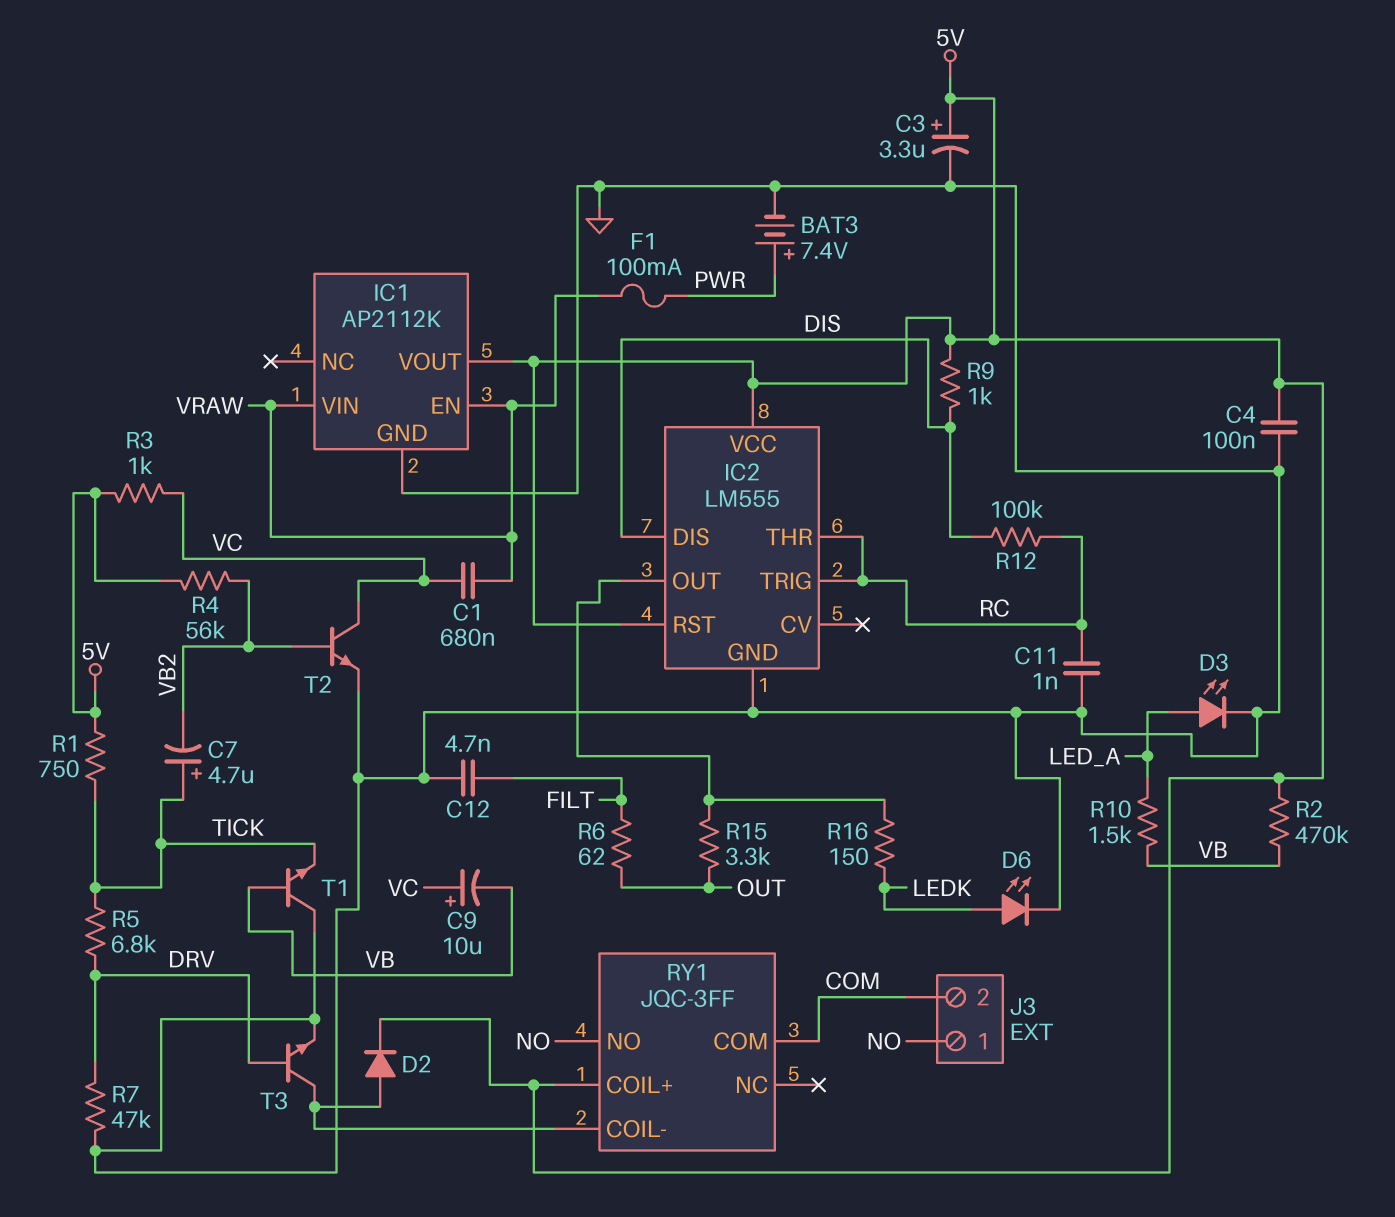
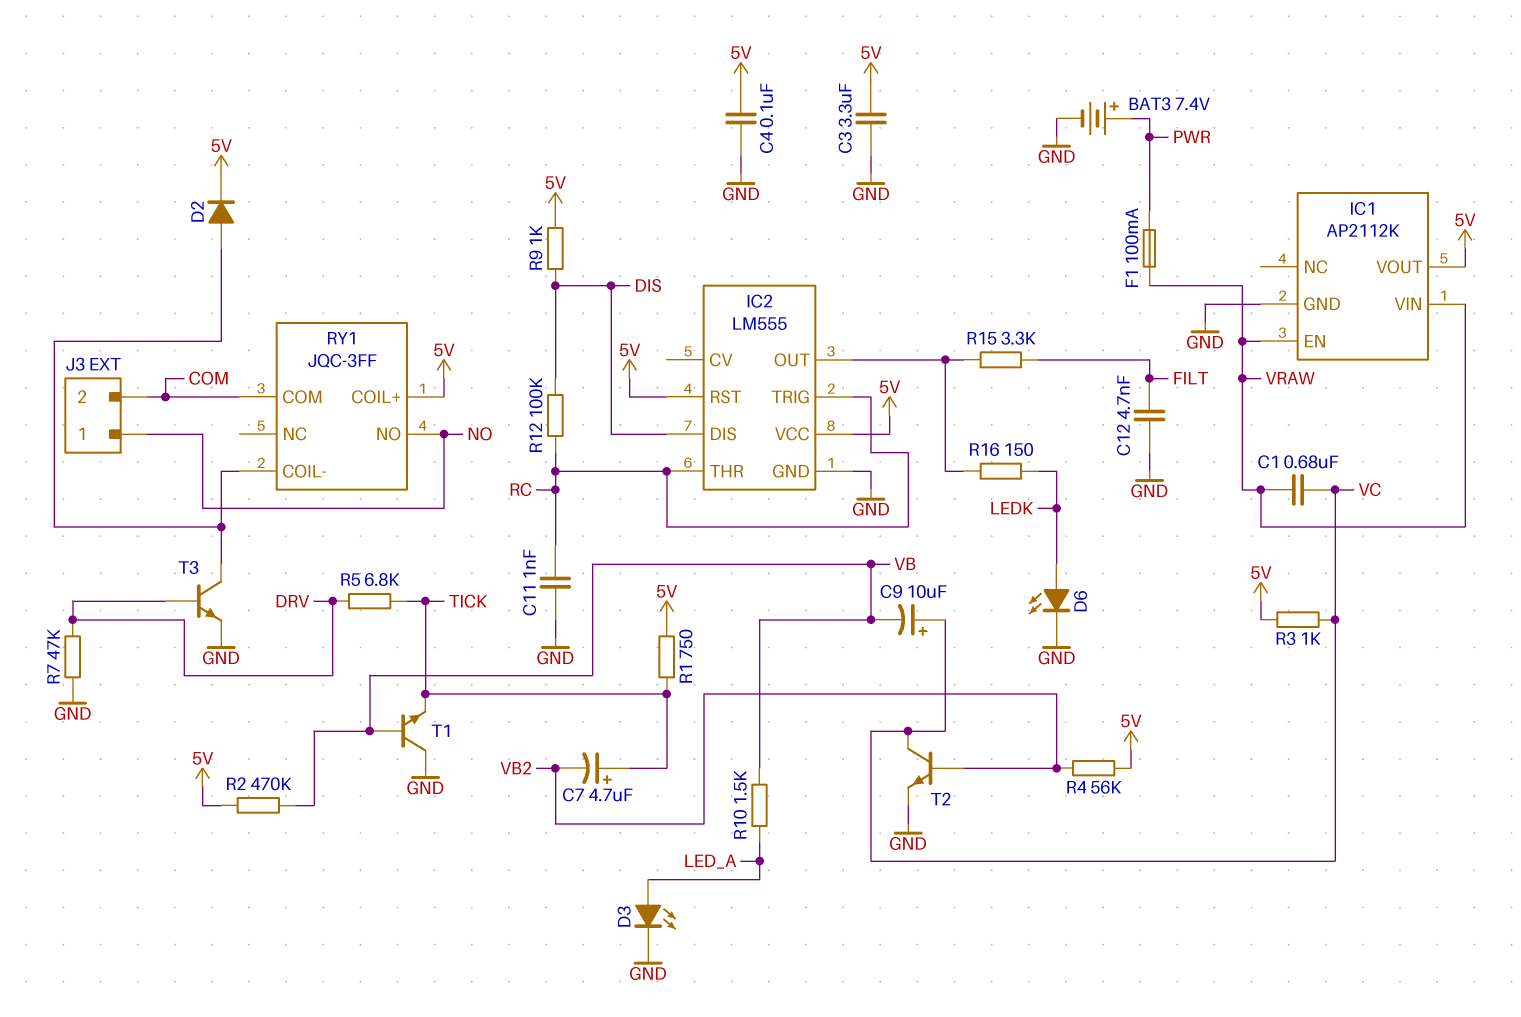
C3: 3.3uF (plus 5V, minus GND) -> 3.3uF (5V, GND)
R6: 62 (FILT, OUT) -> none
R15: 3.3k (IC2/OUT, OUT) -> 3.3k (FILT, IC2/OUT)

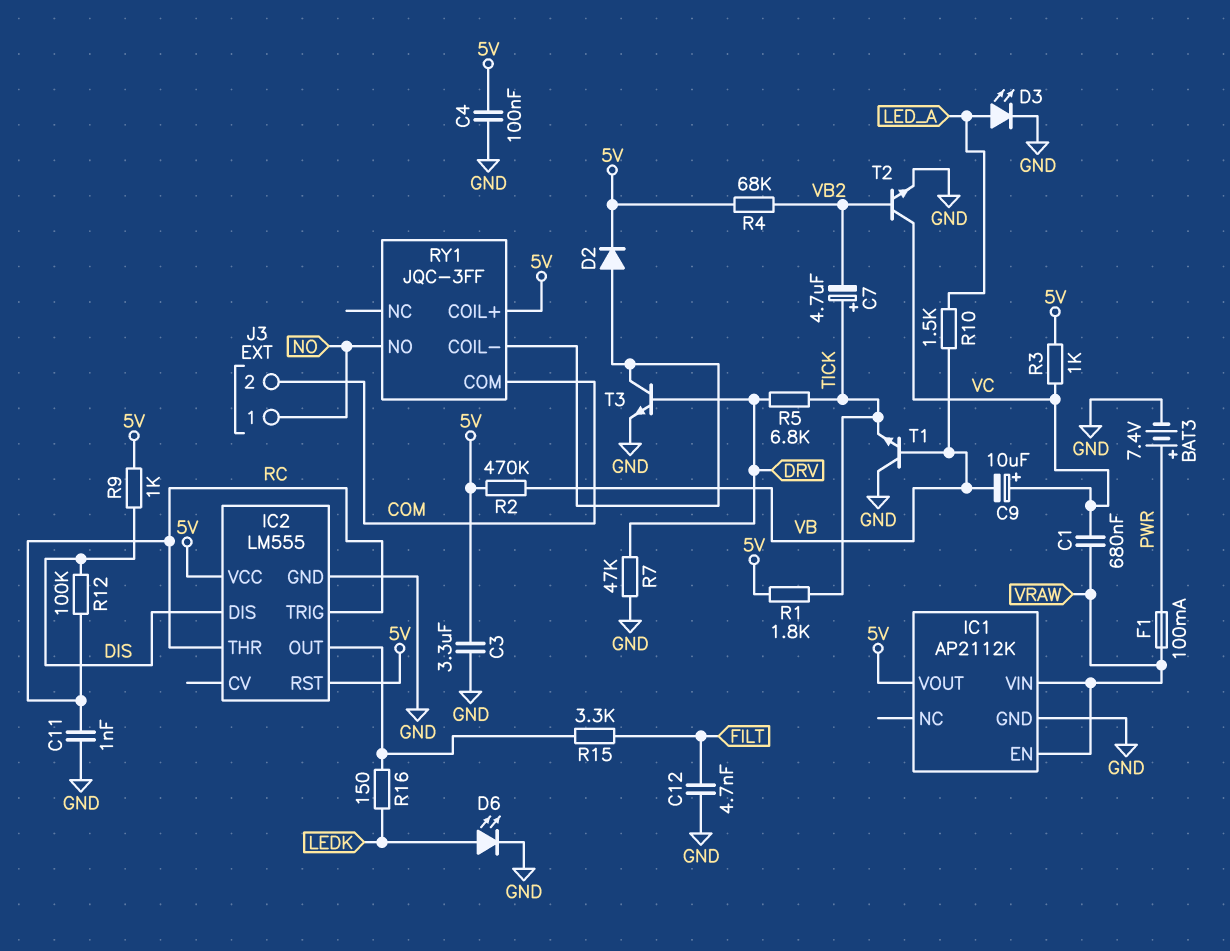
R1: 750 (5V, TICK) -> 1.8k (5V, TICK)
R4: 56k (5V, VB2) -> 68k (5V, VB2)

